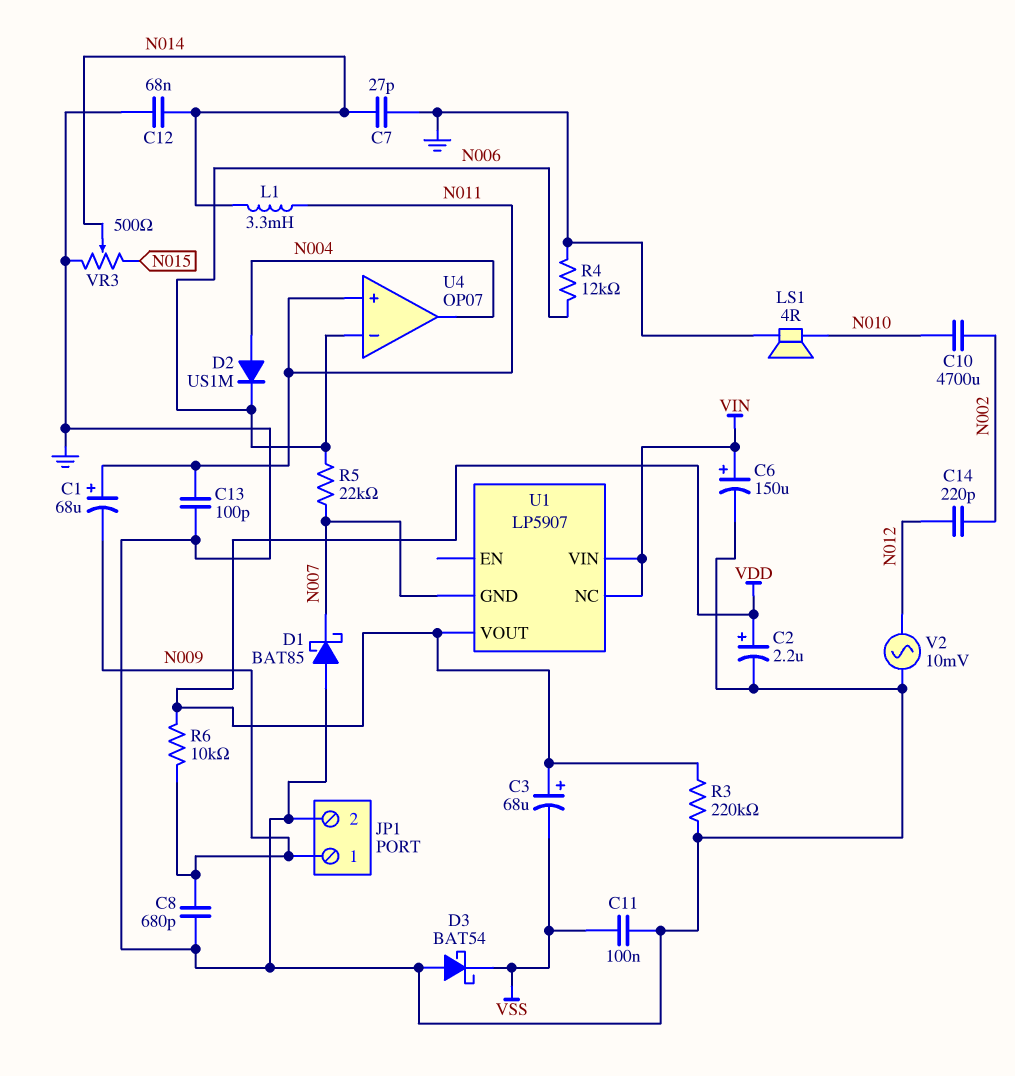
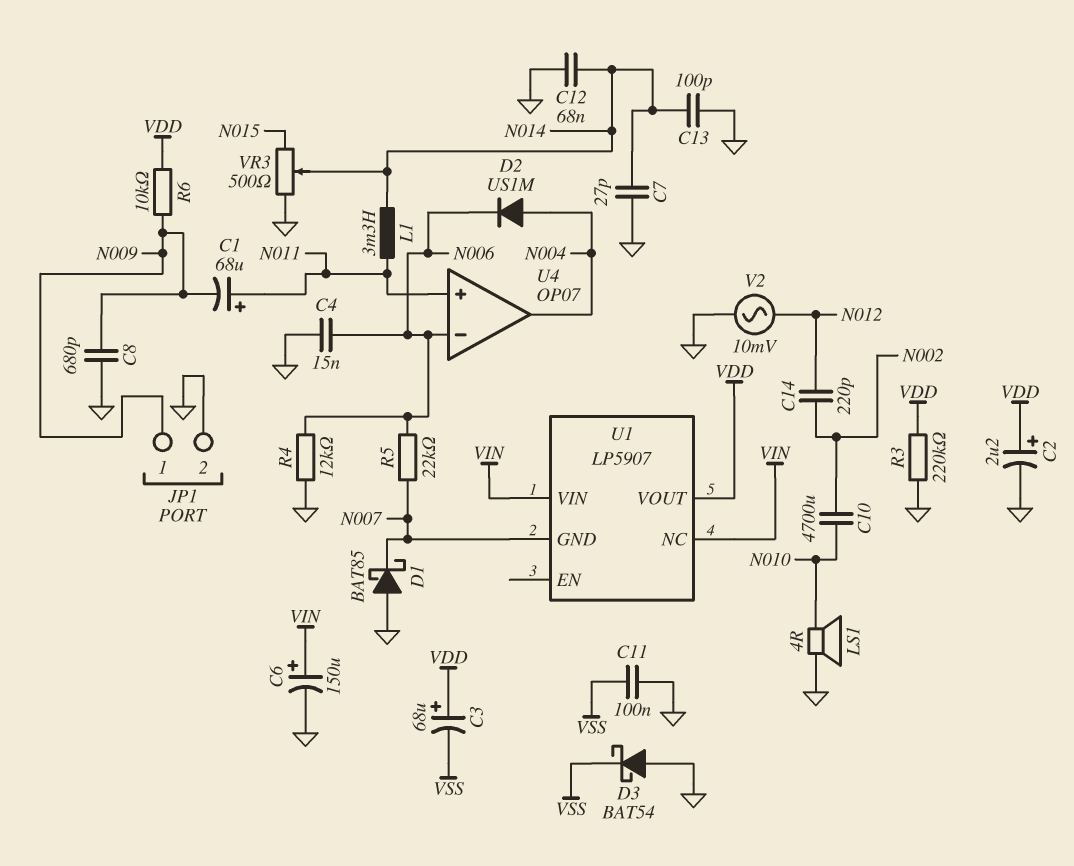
C4: none -> 15nF (GND, N006)
C13: 100pF (GND, N011) -> 100pF (GND, N014)

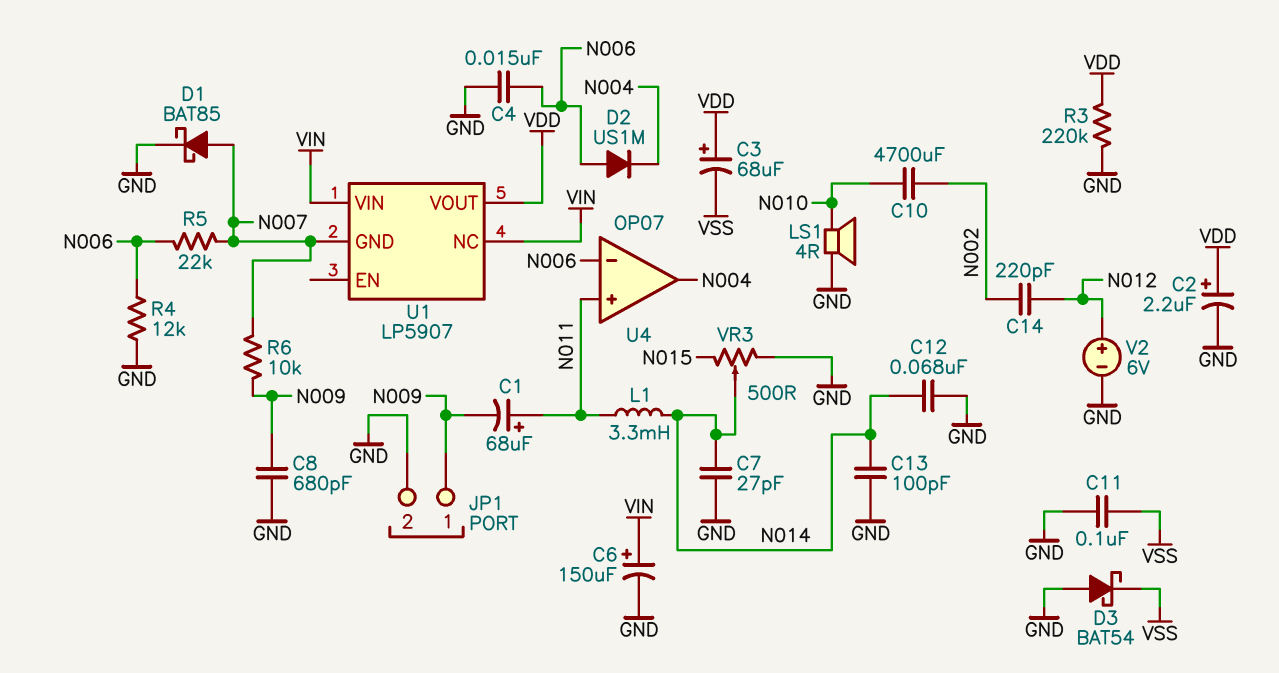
D1: schottky BAT85 (A GND, K N007) -> schottky BAT85 (A N007, K GND)
D2: diode US1M (A N004, K N006) -> diode US1M (A N006, K N004)
R6: 10k (N009, VDD) -> 10k (N007, N009)
V2: AC 10mV (GND, N012) -> 6V (plus N012, minus GND)

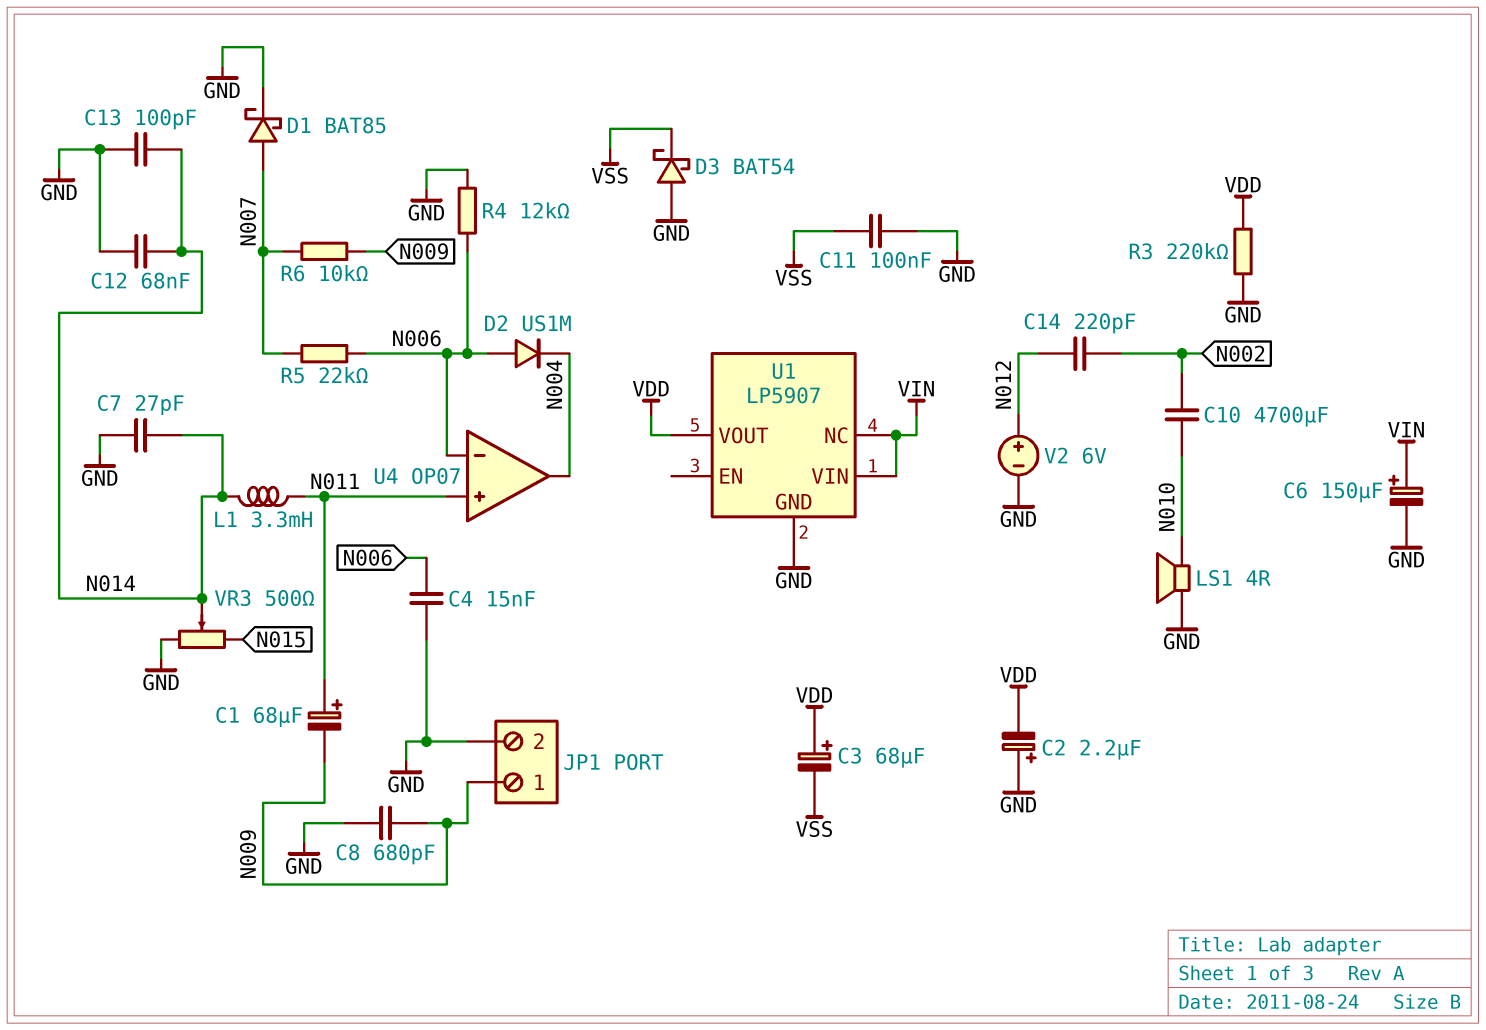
C2: 2.2uF (plus VDD, minus GND) -> 2.2uF (plus GND, minus VDD)
U1 pin GND: N007 -> GND

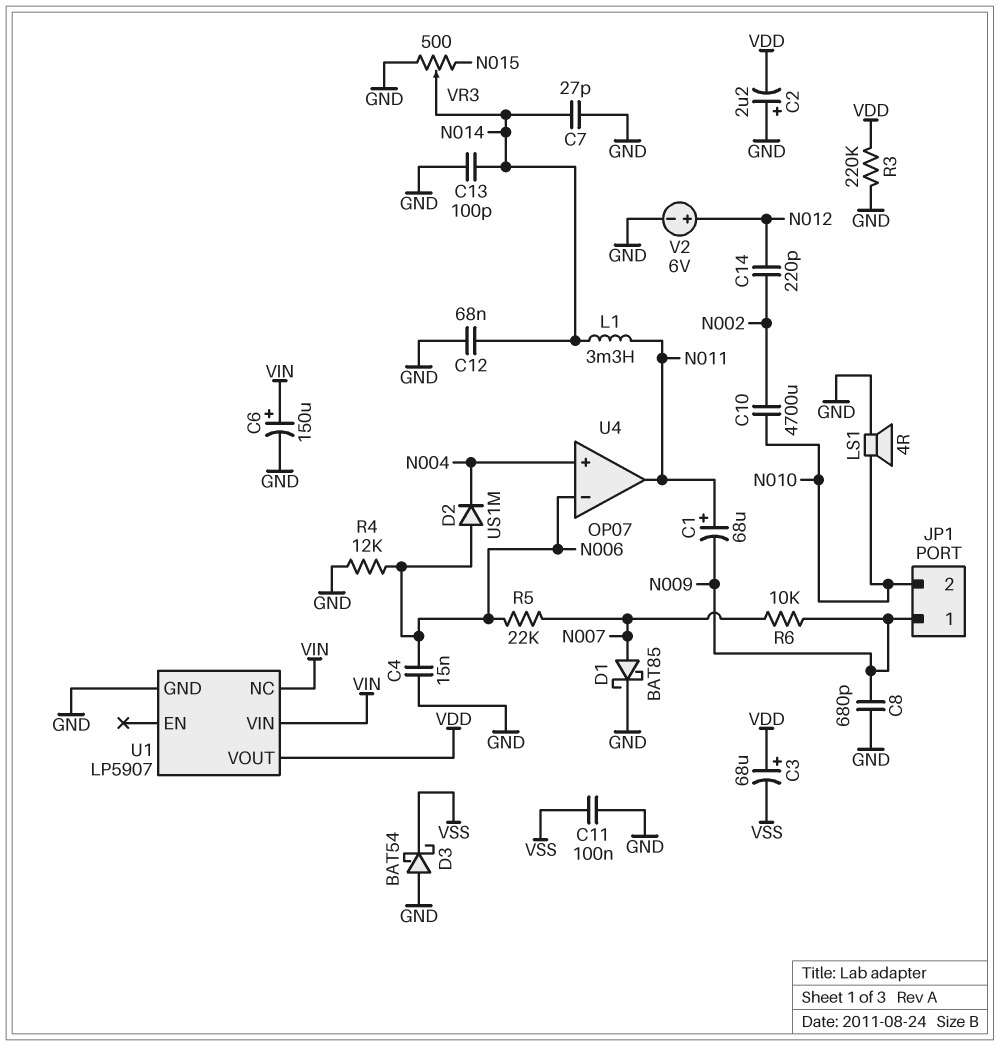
JP1 pin 2: GND -> N010
U4 pin in+: N011 -> N004
U4 pin out: N004 -> N011

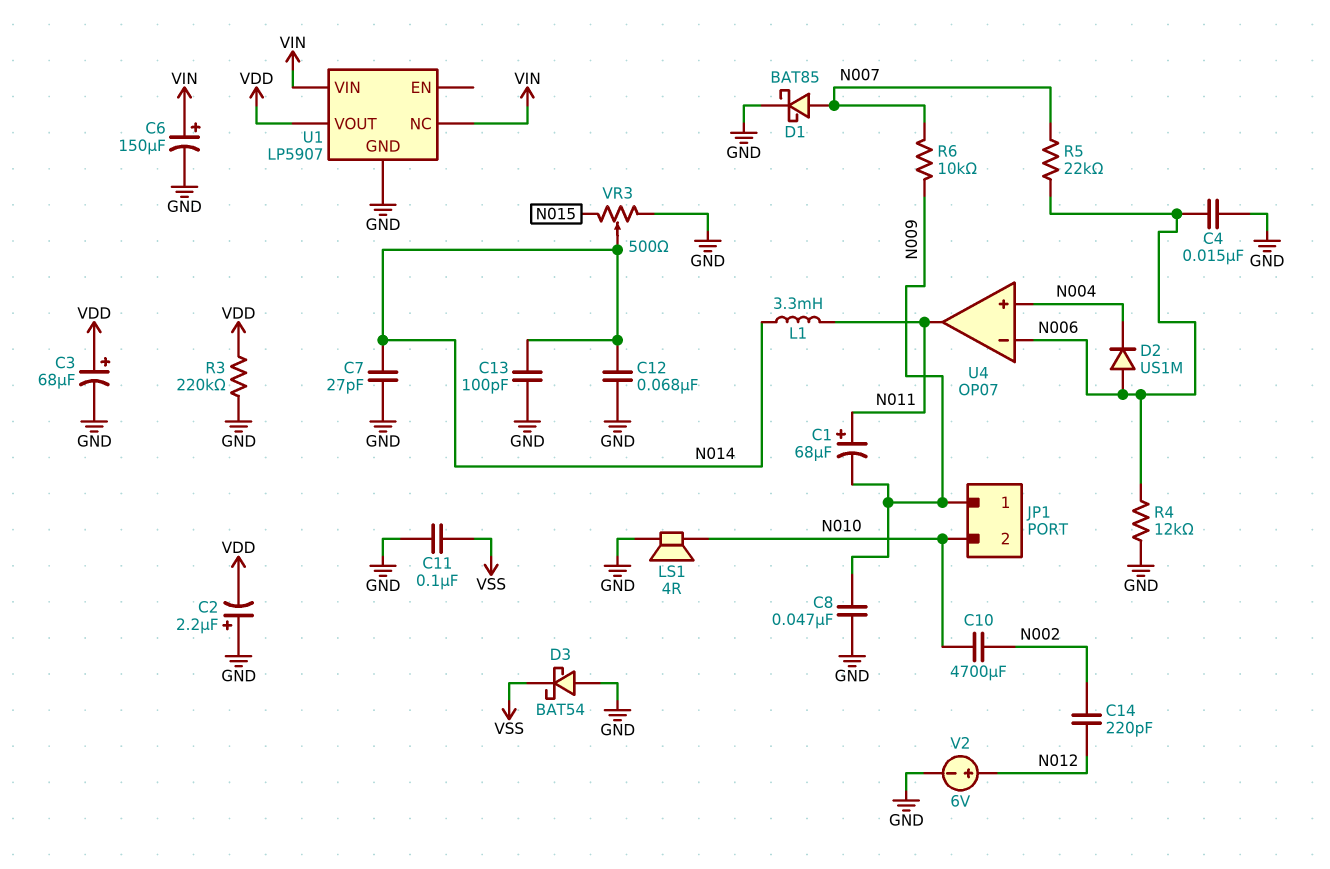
C3: 68uF (plus VDD, minus VSS) -> 68uF (plus VDD, minus GND)
C8: 680pF (GND, N009) -> 47nF (GND, N009)

